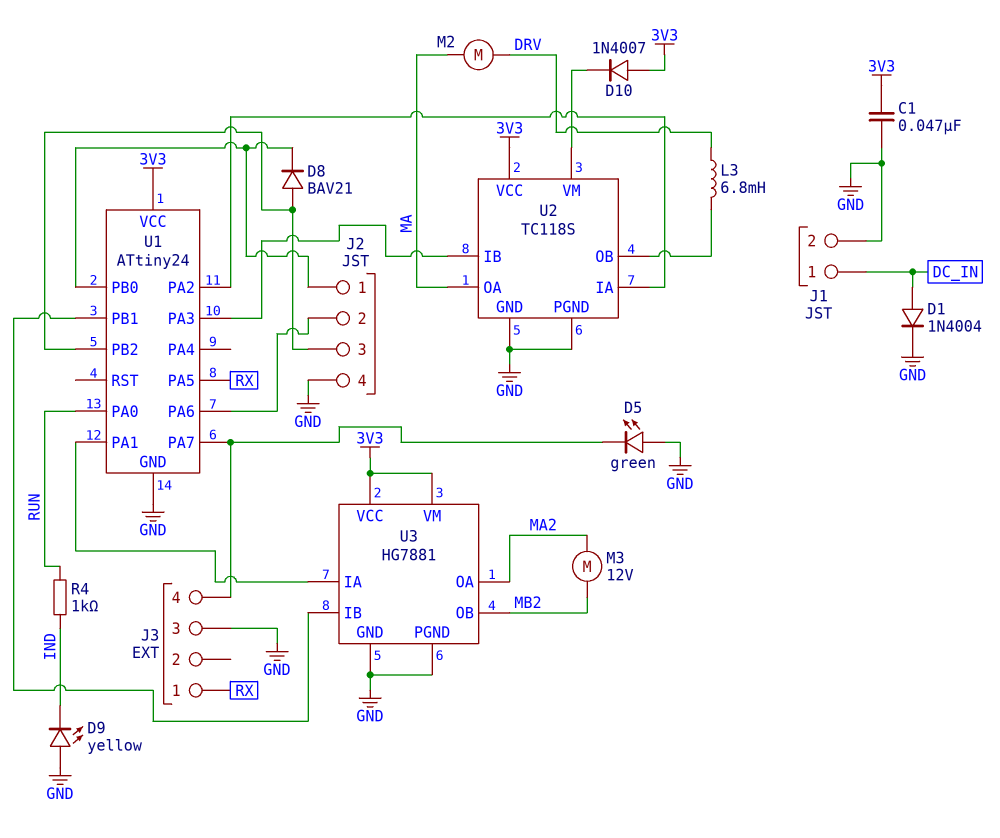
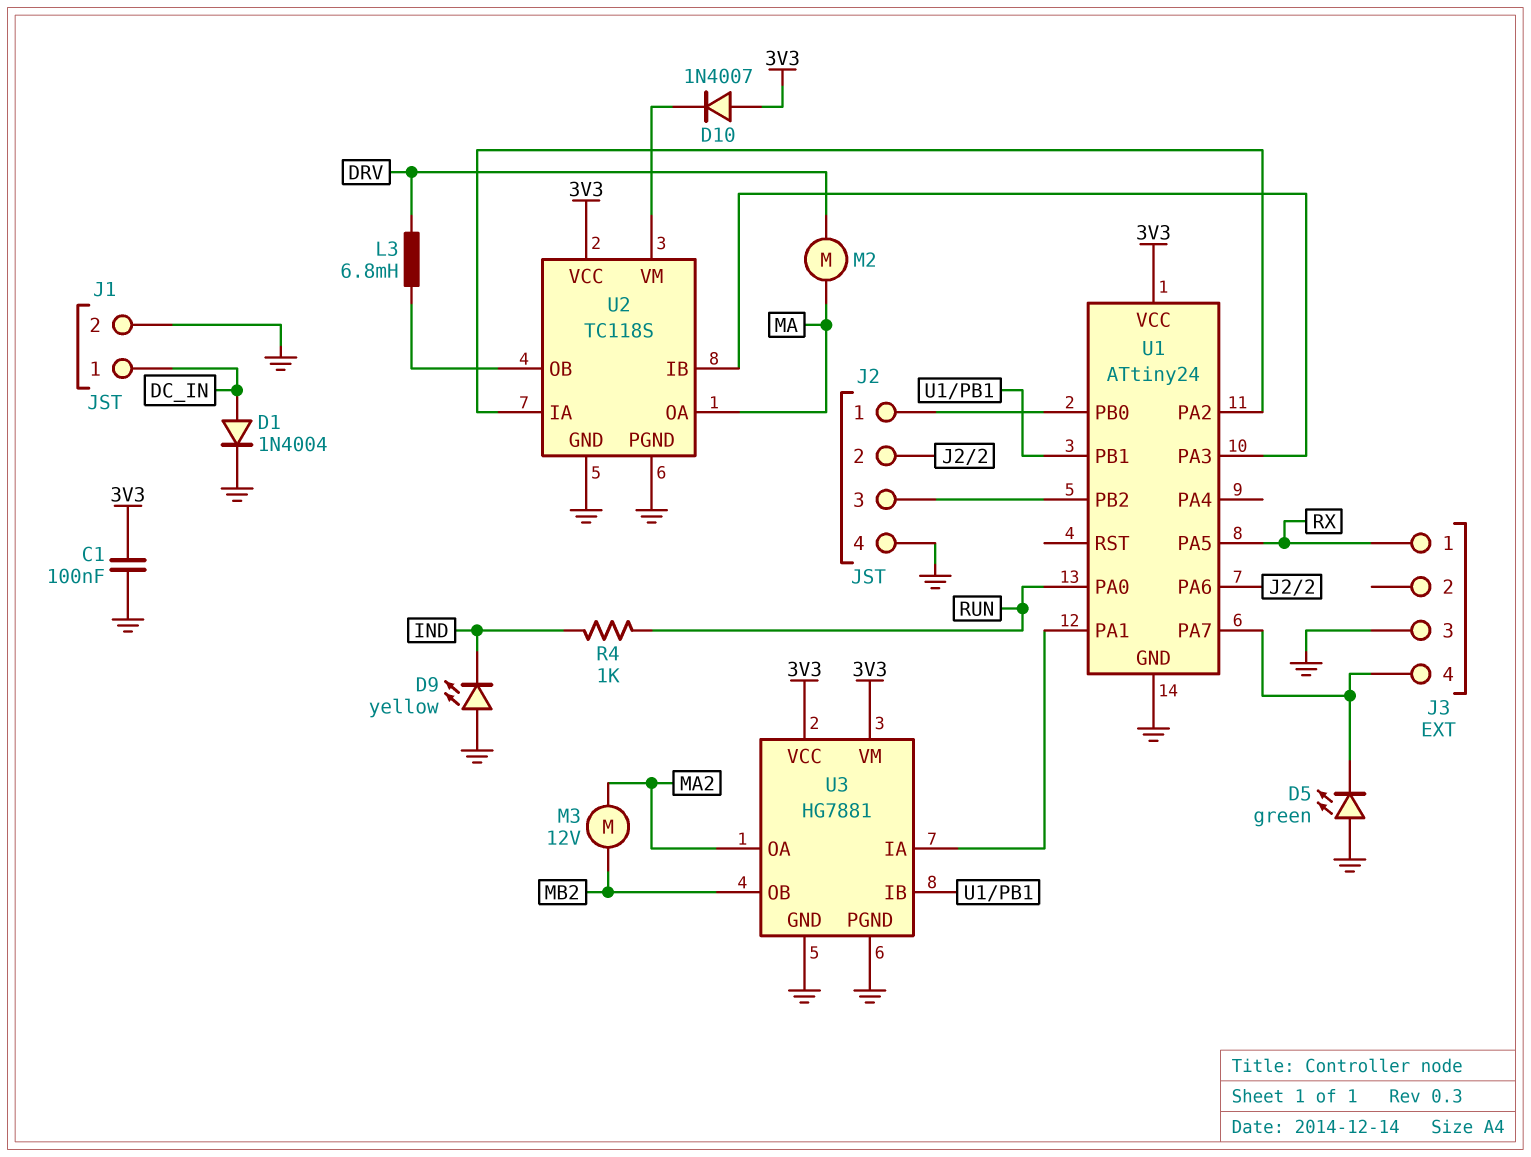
C1: 47nF (3V3, GND) -> 100nF (3V3, GND)
D8: diode BAV21 (A J2/3, K J2/1) -> none

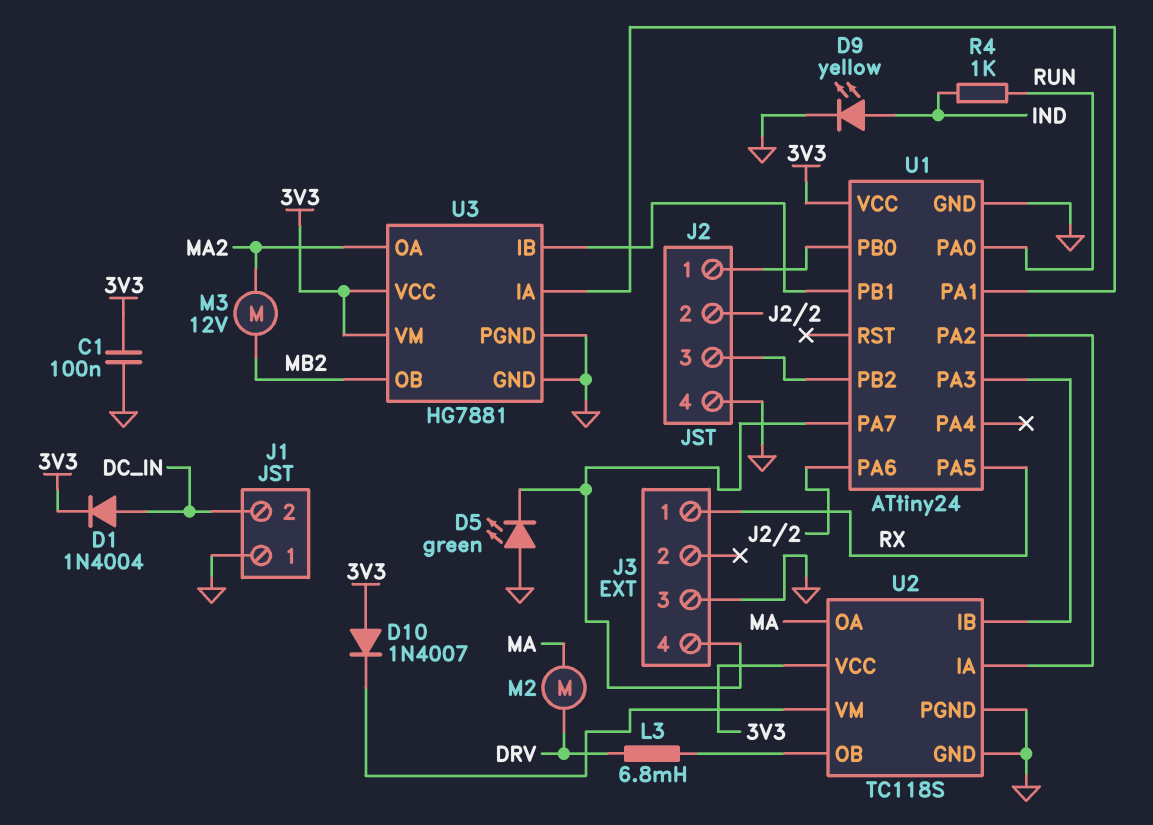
D1: diode 1N4004 (A DC_IN, K GND) -> diode 1N4004 (A DC_IN, K 3V3)
D9: LED yellow (A GND, K IND) -> LED yellow (A IND, K GND)
J1 pin 1: DC_IN -> GND
J1 pin 2: GND -> DC_IN

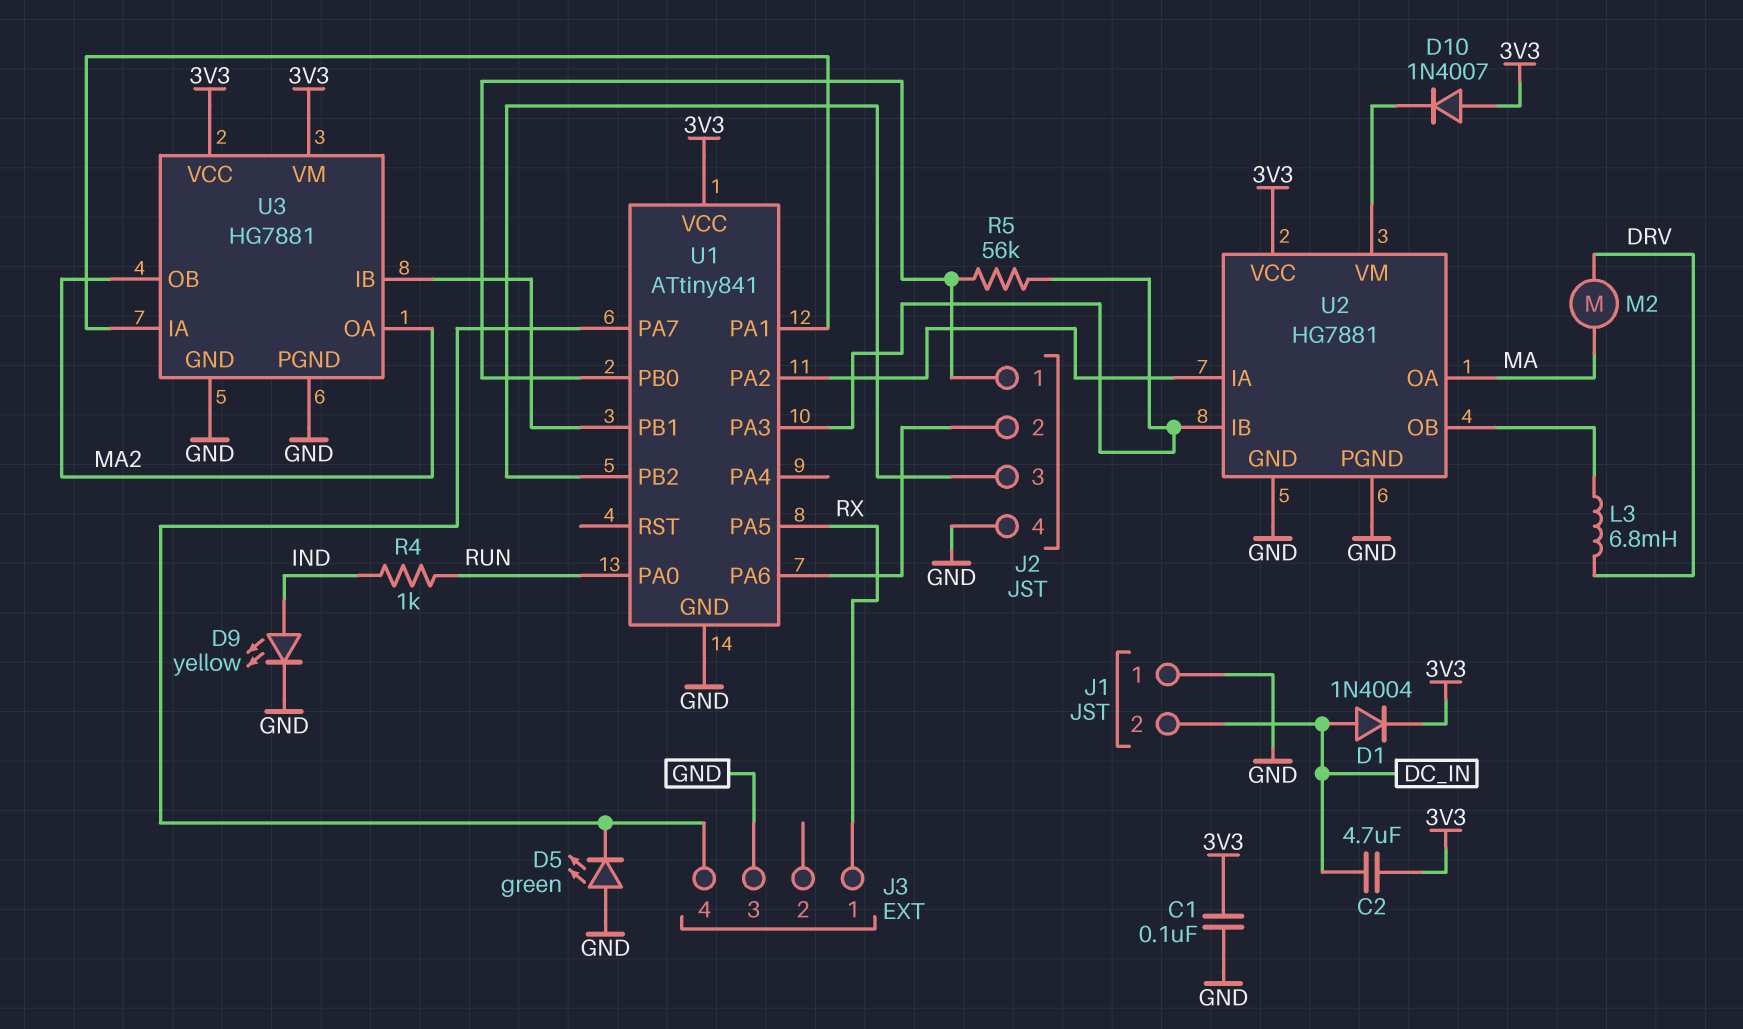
C2: none -> 4.7uF (3V3, DC_IN)
M3: motor 12V (MA2, MB2) -> none
R5: none -> 56k (J2/1, U1/PA3)
U1: ATtiny24 -> ATtiny841
U2: TC118S -> HG7881
U3 pin OB: MB2 -> MA2

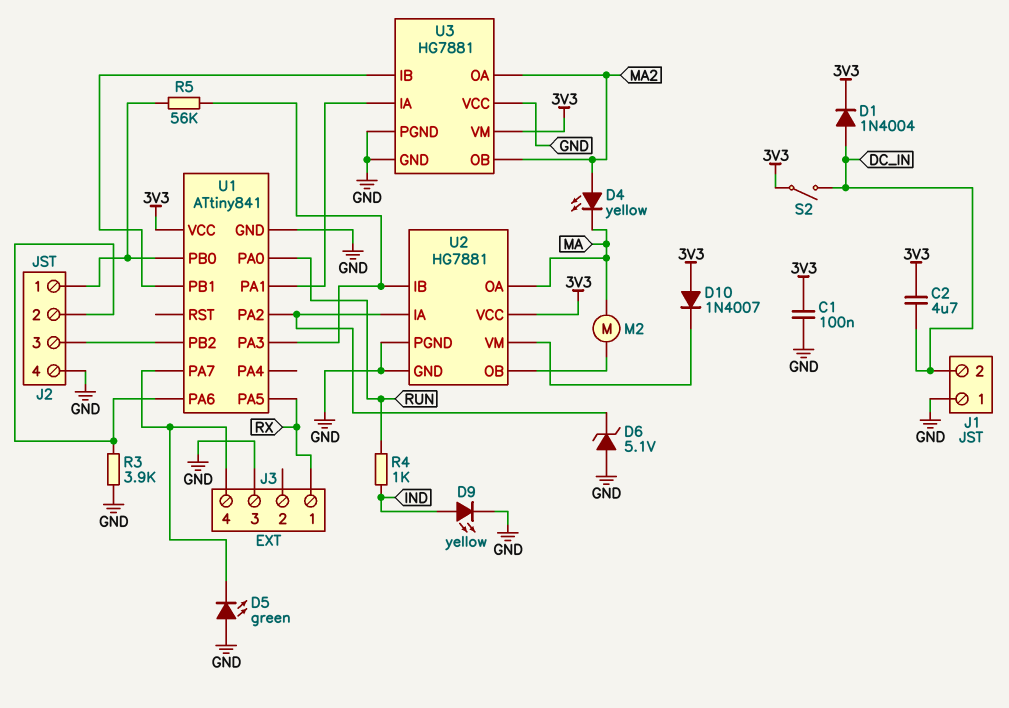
D4: none -> LED yellow (A MA2, K MA)
D6: none -> zener 5.1V (A GND, K U1/PA2)
L3: 6.8mH (DRV, U2/OB) -> none
M2: motor (DRV, MA) -> motor (MA, U2/OB)
R3: none -> 3.9k (GND, J2/2)
S2: none -> switch (3V3, DC_IN)
U3 pin VCC: 3V3 -> GND

